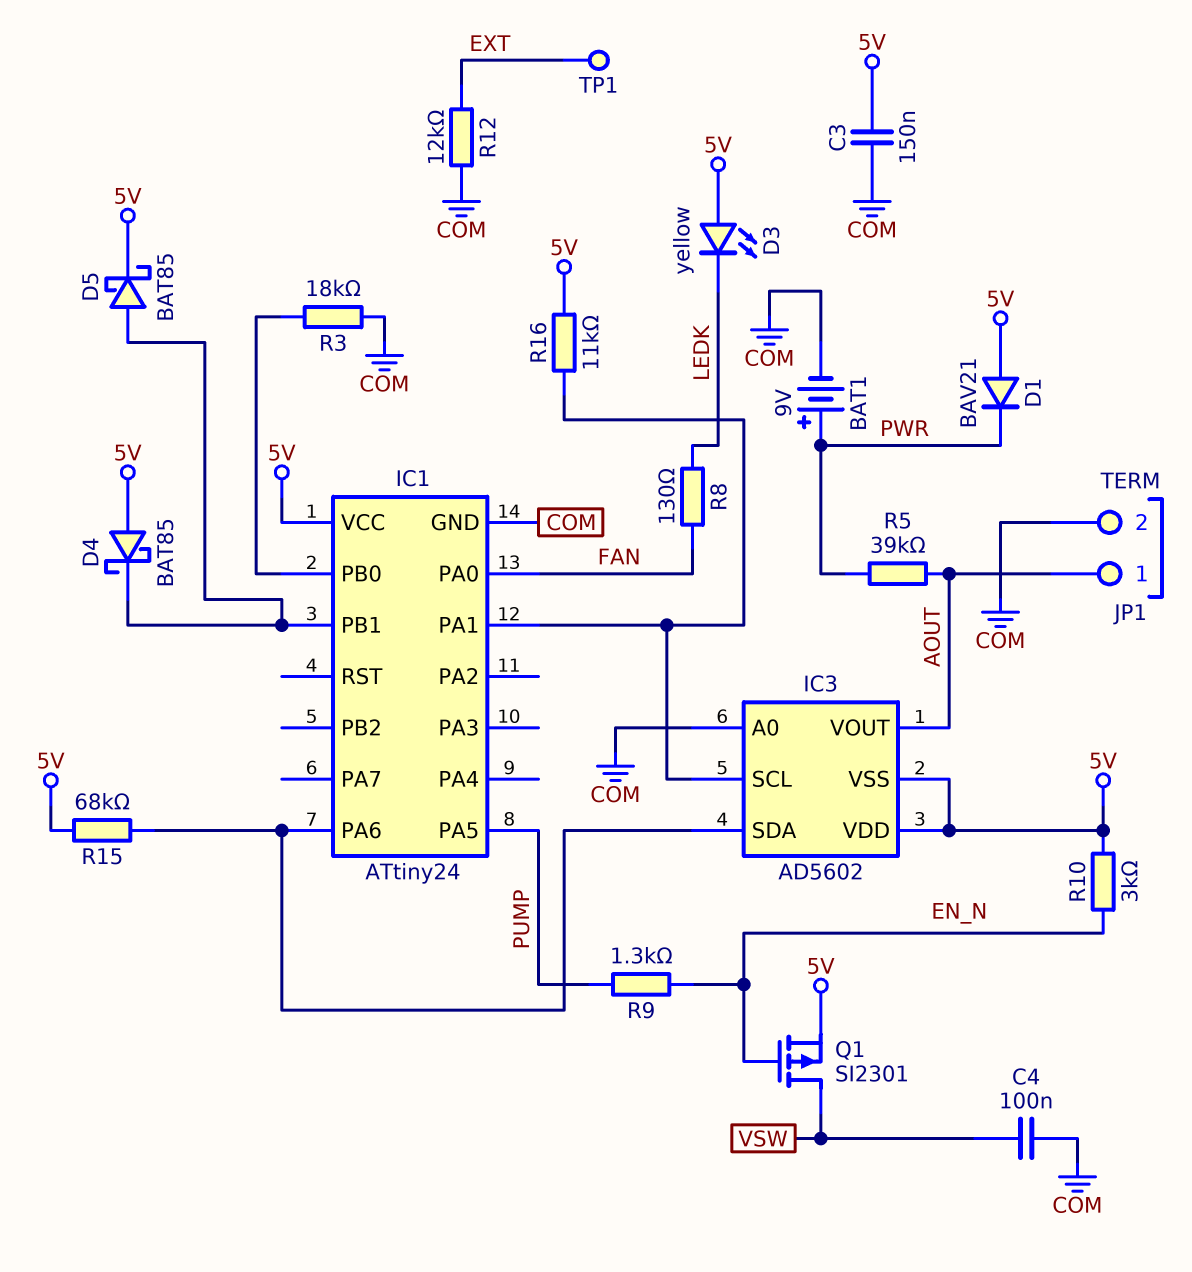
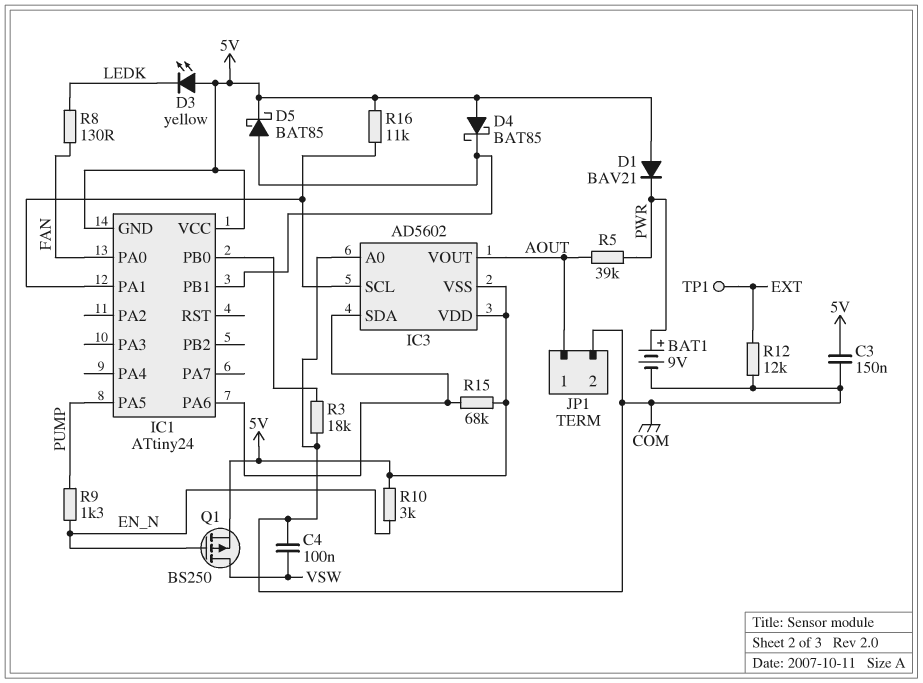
IC1 pin GND: COM -> 5V
Q1: PMOS SI2301 (G EN_N, D VSW, S 5V) -> PMOS BS250 (G EN_N, D VSW, S 5V)

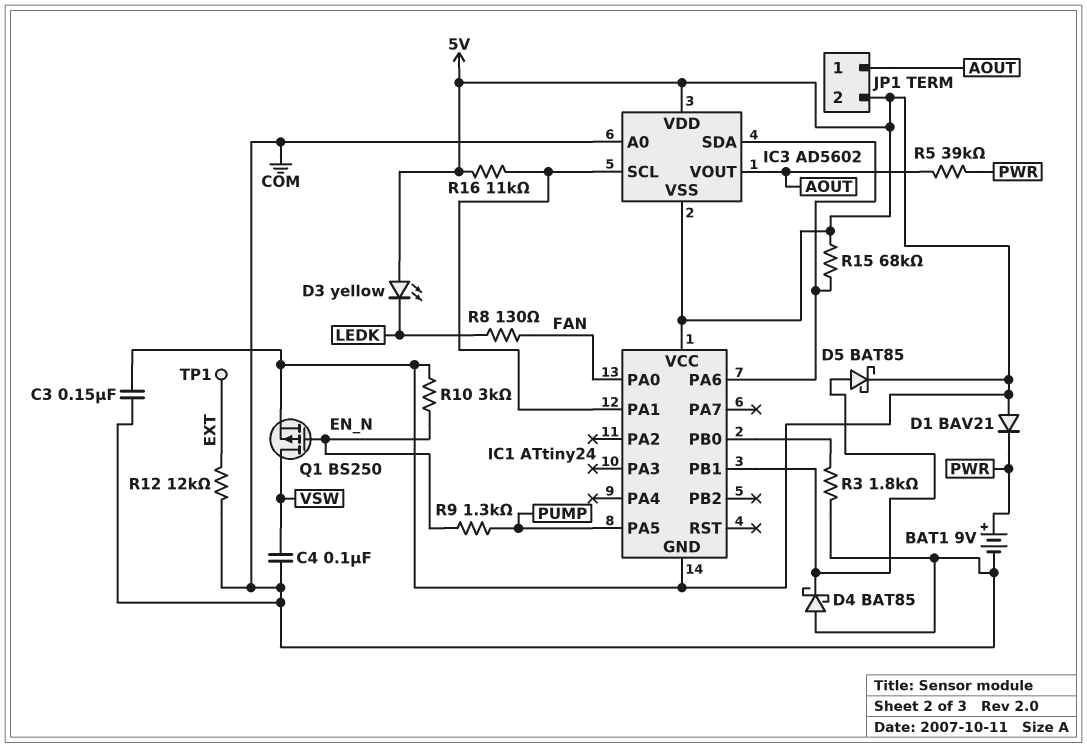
D4: schottky BAT85 (A 5V, K IC1/PB1) -> schottky BAT85 (A COM, K IC1/PB1)
JP1 pin 2: COM -> 5V
R3: 18k (COM, IC1/PB0) -> 1.8k (COM, IC1/PB0)

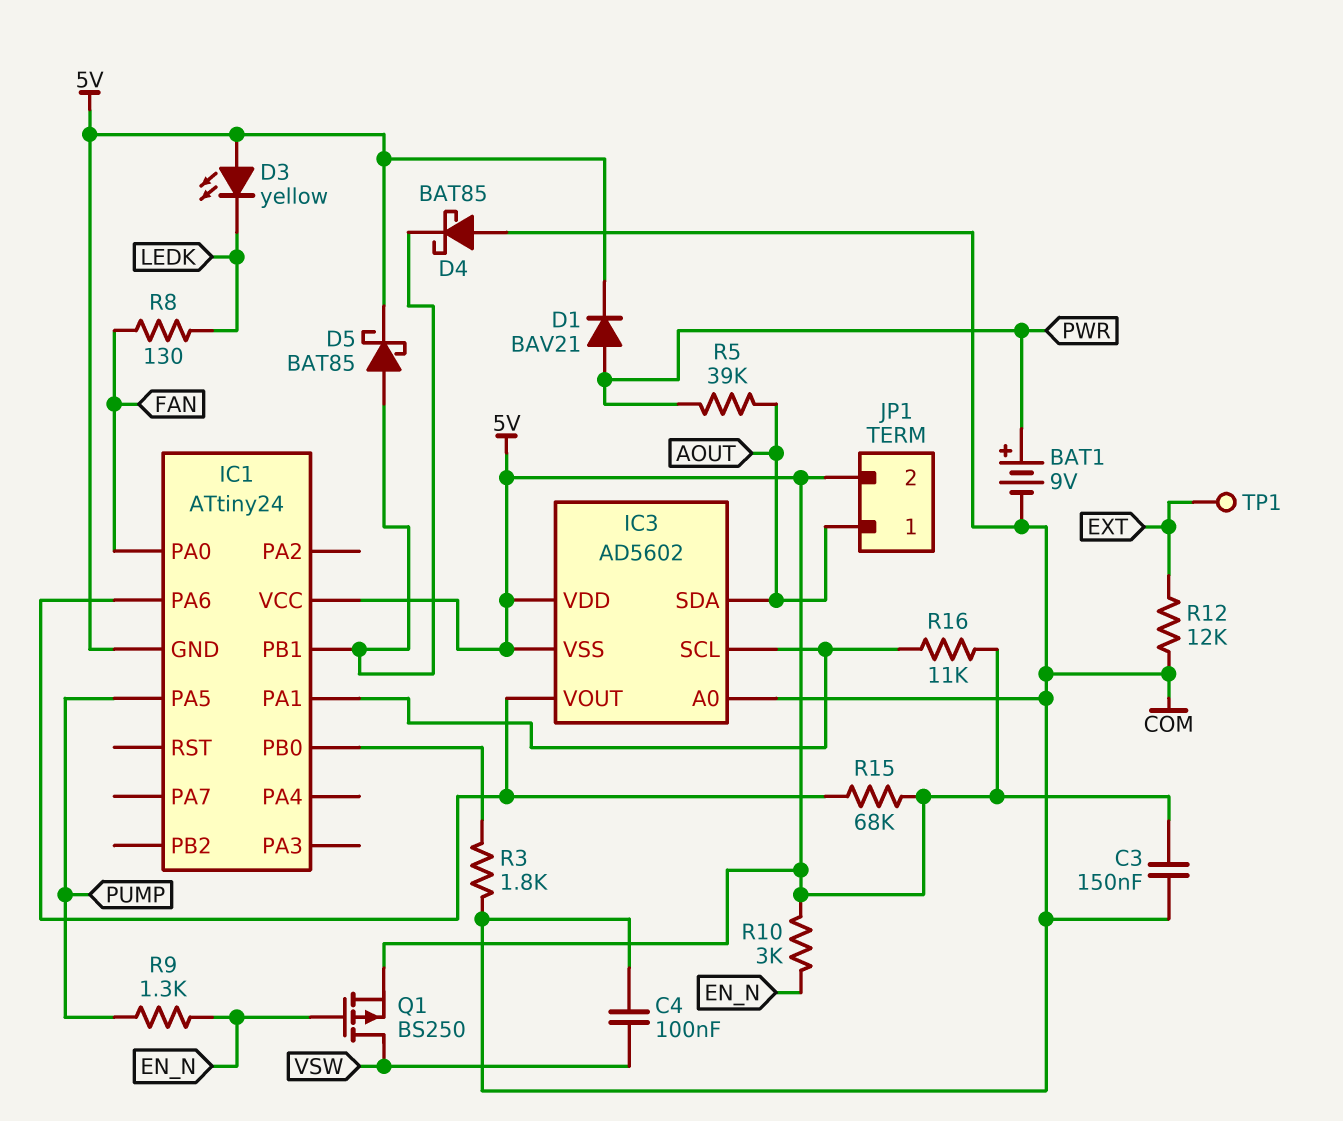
D1: diode BAV21 (A 5V, K PWR) -> diode BAV21 (A PWR, K 5V)
IC3 pin SDA: IC1/PA6 -> AOUT
IC3 pin VOUT: AOUT -> IC1/PA6

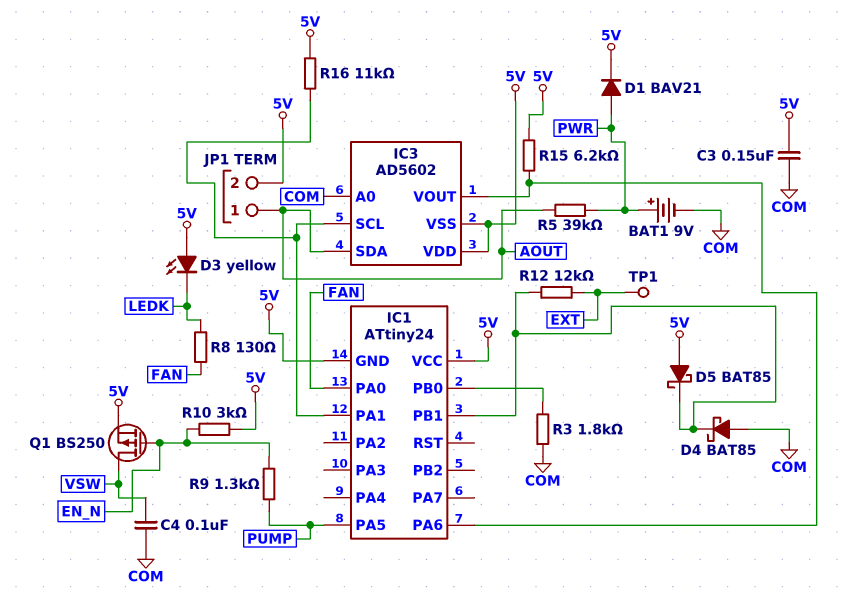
D5: schottky BAT85 (A IC1/PB1, K 5V) -> schottky BAT85 (A 5V, K IC1/PB1)
R12: 12k (COM, EXT) -> 12k (EXT, IC1/PB1)
R15: 68k (5V, IC1/PA6) -> 6.2k (5V, IC1/PA6)

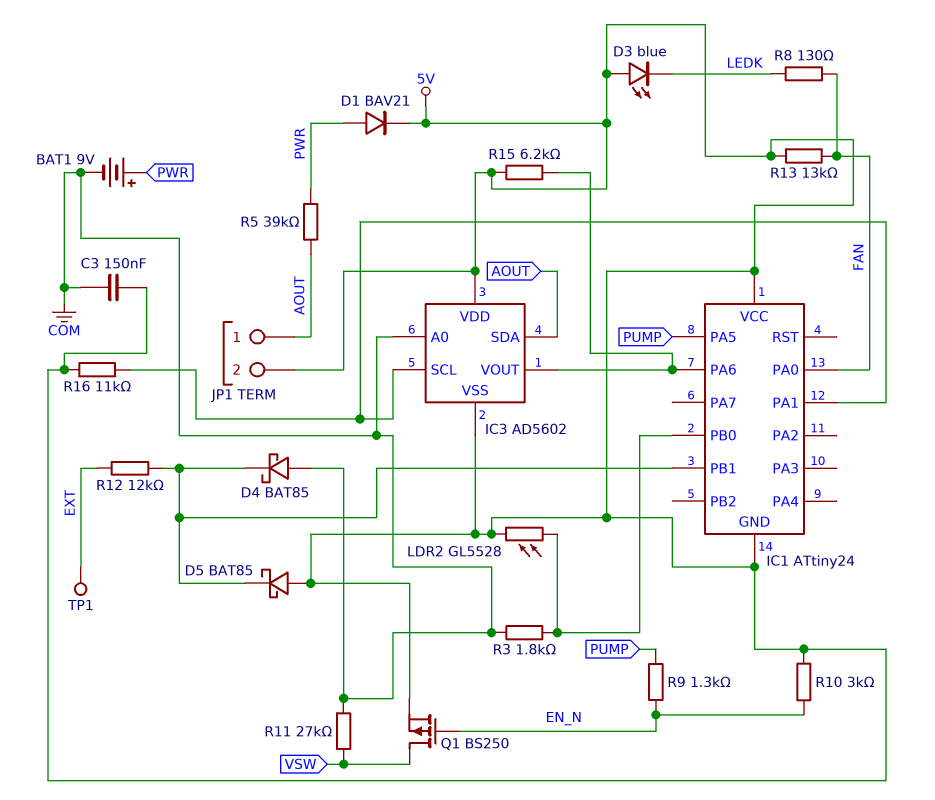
C4: 100nF (COM, VSW) -> none
D3: LED yellow (A 5V, K LEDK) -> LED blue (A 5V, K LEDK)
LDR2: none -> GL5528 (5V, IC1/PB0)
R11: none -> 27k (COM, VSW)
R13: none -> 13k (5V, FAN)

